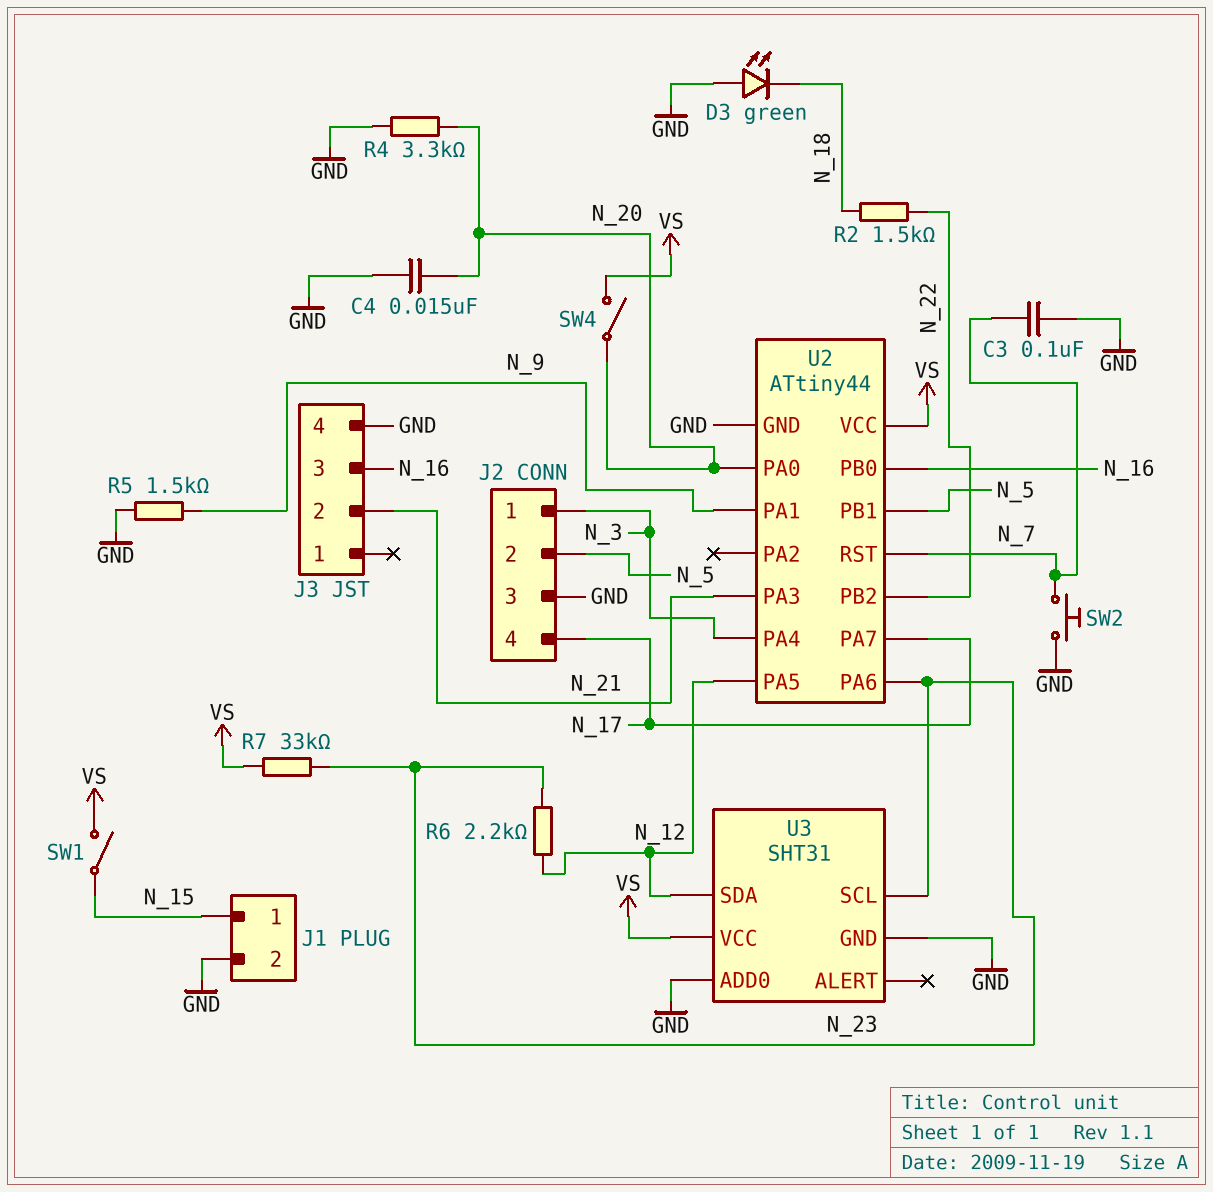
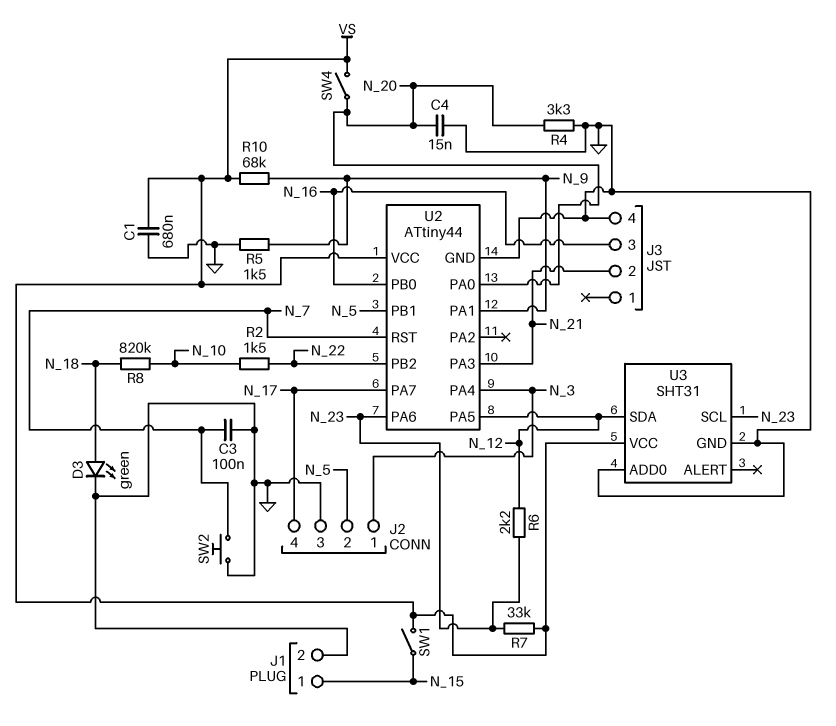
C1: none -> 680nF (GND, VS)
D3: LED green (A GND, K N_18) -> LED green (A N_18, K GND)
R2: 1.5k (N_18, N_22) -> 1.5k (N_10, N_22)
R8: none -> 820k (N_10, N_18)
R10: none -> 68k (N_9, VS)

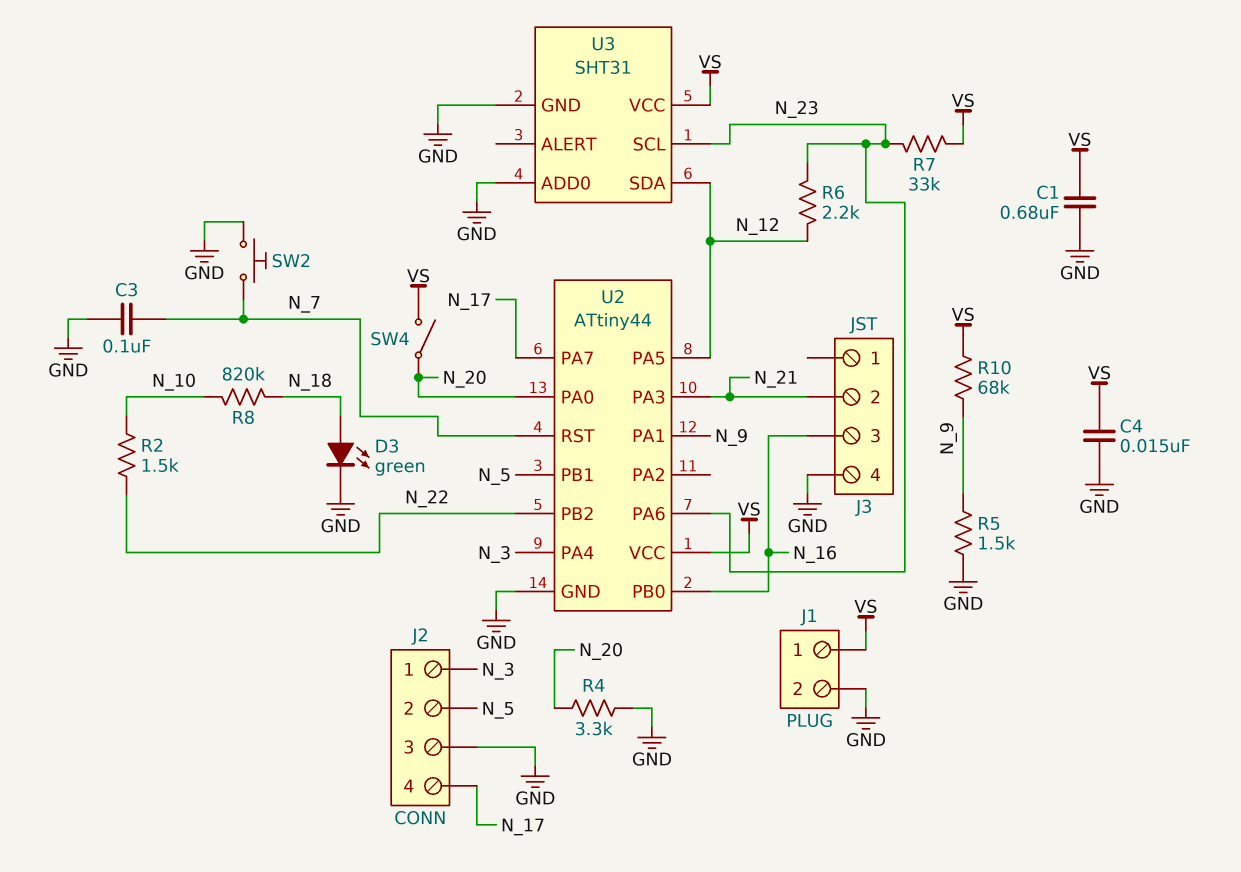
C4: 15nF (GND, N_20) -> 15nF (GND, VS)
J1 pin 1: N_15 -> VS
SW1: switch (N_15, VS) -> none

